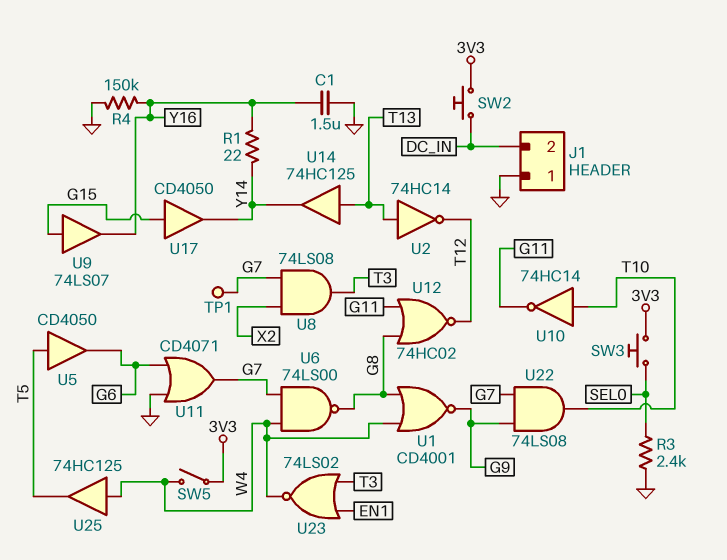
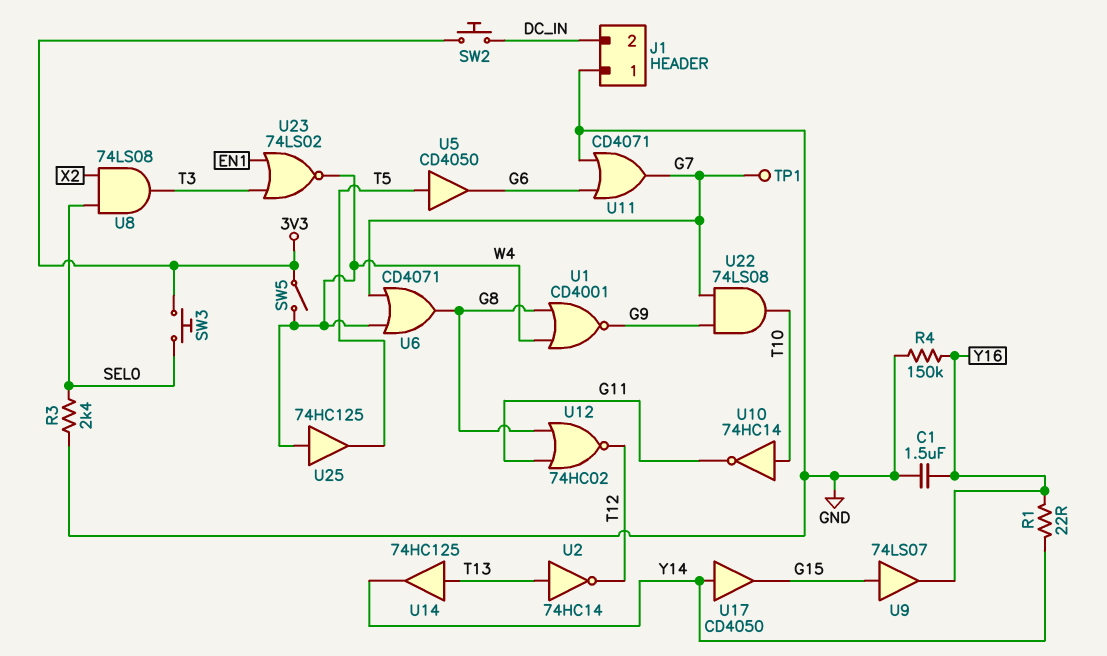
U6: NAND 74LS00 (in G7, in W4, out G8) -> OR CD4071 (in G7, in W4, out G8)
U8: AND 74LS08 (in G7, in X2, out T3) -> AND 74LS08 (in SEL0, in X2, out T3)
U17: buffer CD4050 (in G15, out Y14) -> buffer CD4050 (in Y14, out G15)

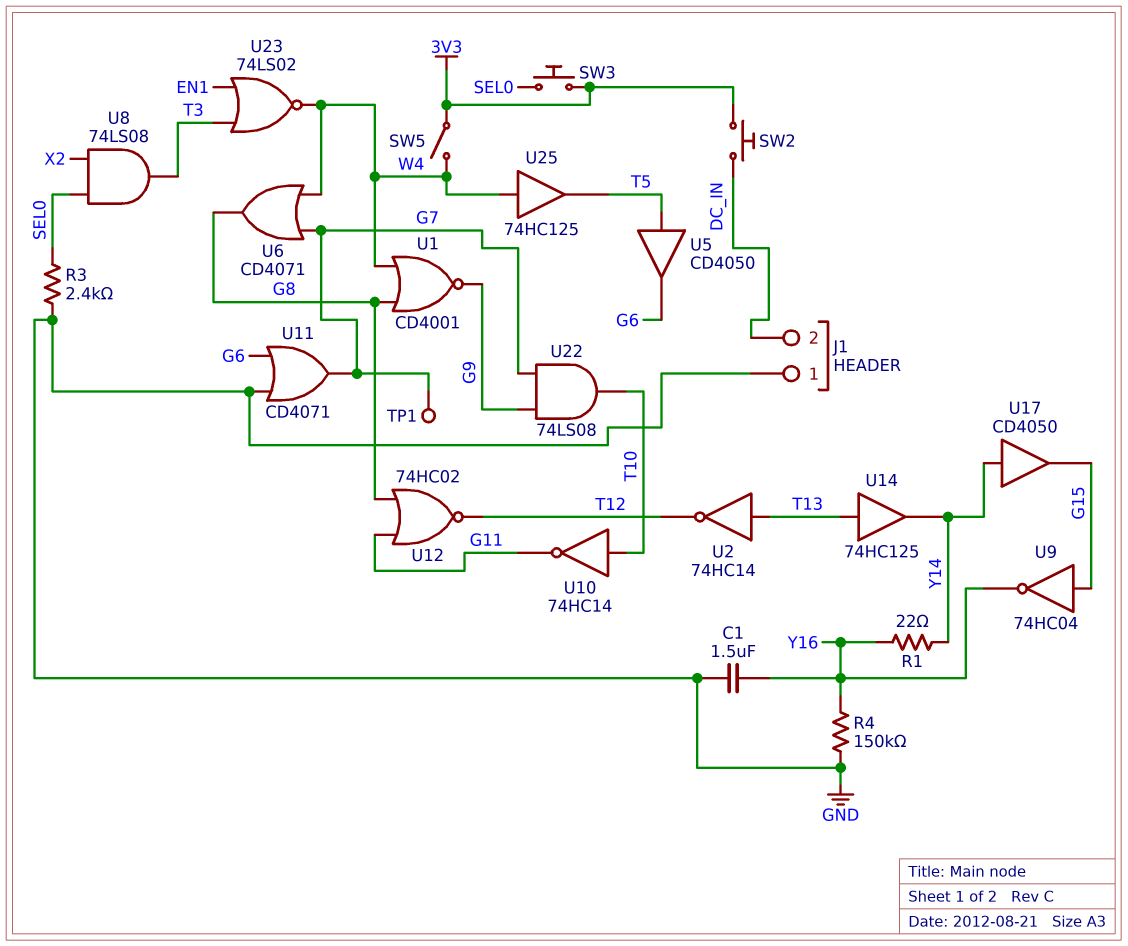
U9: buffer 74LS07 (in G15, out Y16) -> NOT 74HC04 (in G15, out Y16)

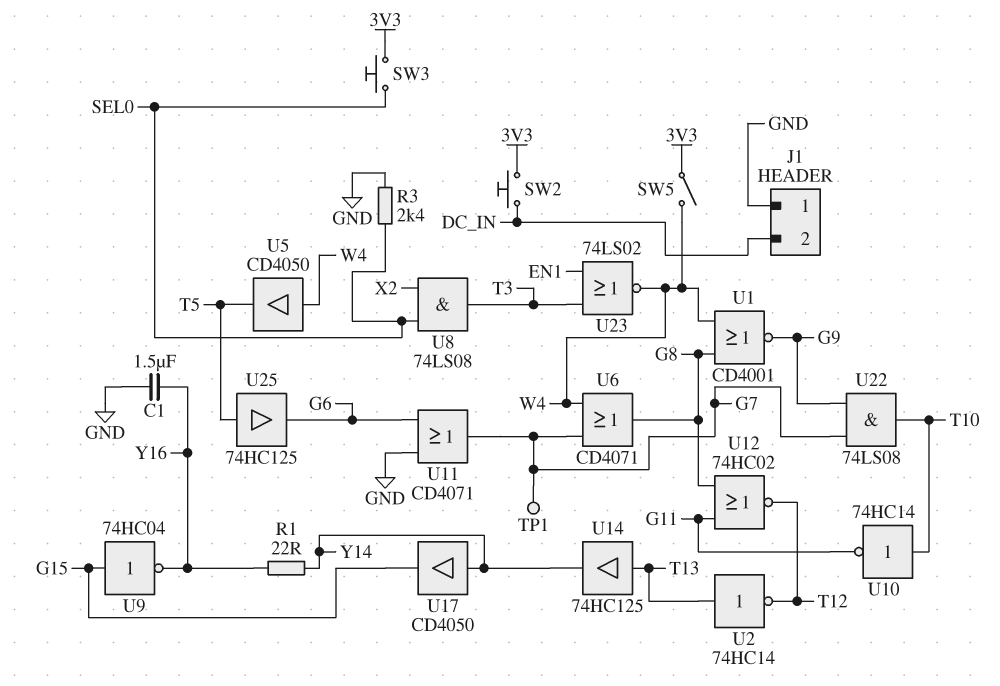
R4: 150k (GND, Y16) -> none
U5: buffer CD4050 (in T5, out G6) -> buffer CD4050 (in W4, out T5)
U25: buffer 74HC125 (in W4, out T5) -> buffer 74HC125 (in T5, out G6)

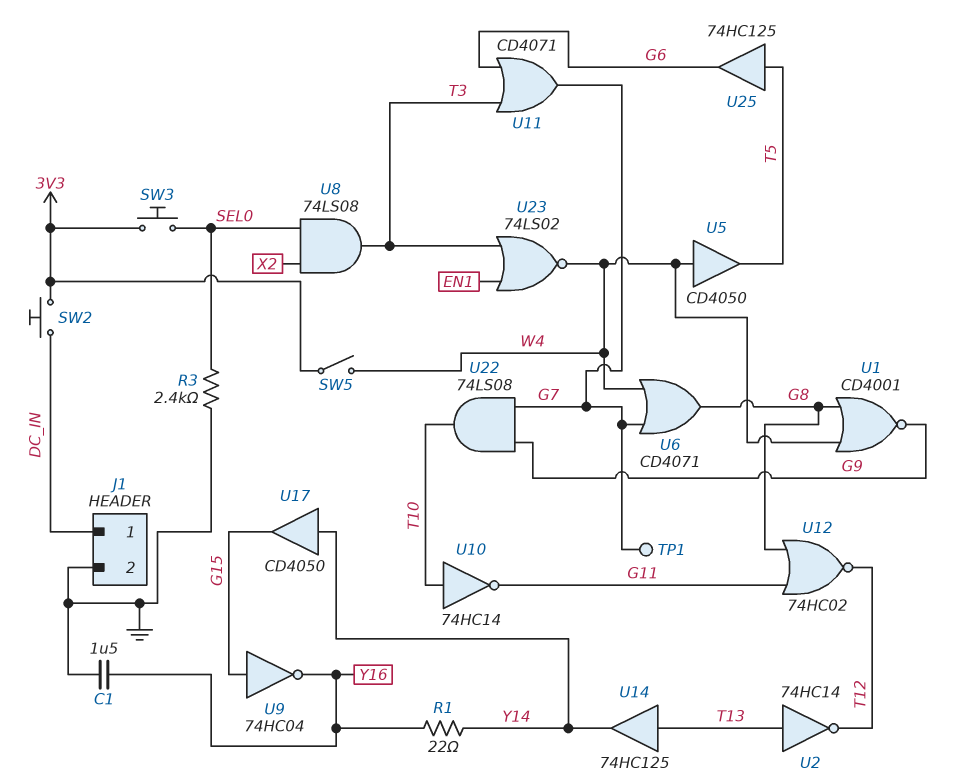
J1 pin 1: GND -> DC_IN
J1 pin 2: DC_IN -> GND
U11: OR CD4071 (in G6, in GND, out G7) -> OR CD4071 (in G6, in T3, out G7)

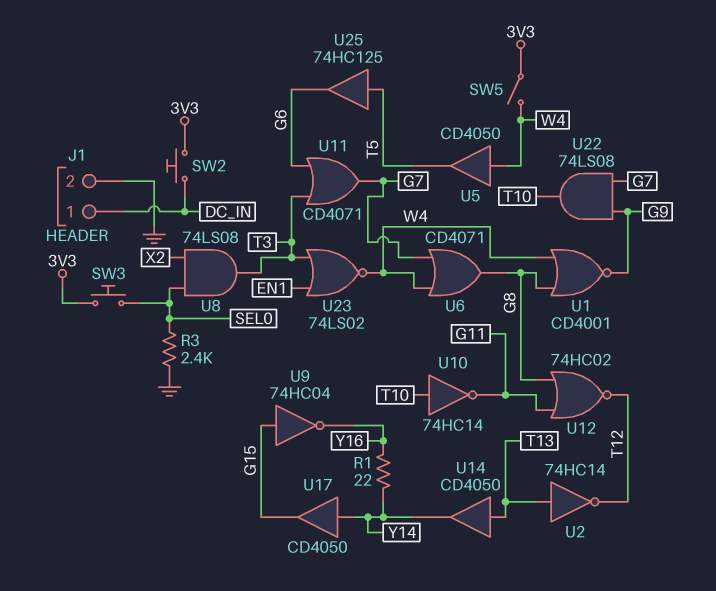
C1: 1.5uF (GND, Y16) -> none
TP1: test point (G7) -> none
U14: buffer 74HC125 (in T13, out Y14) -> buffer CD4050 (in T13, out Y14)

